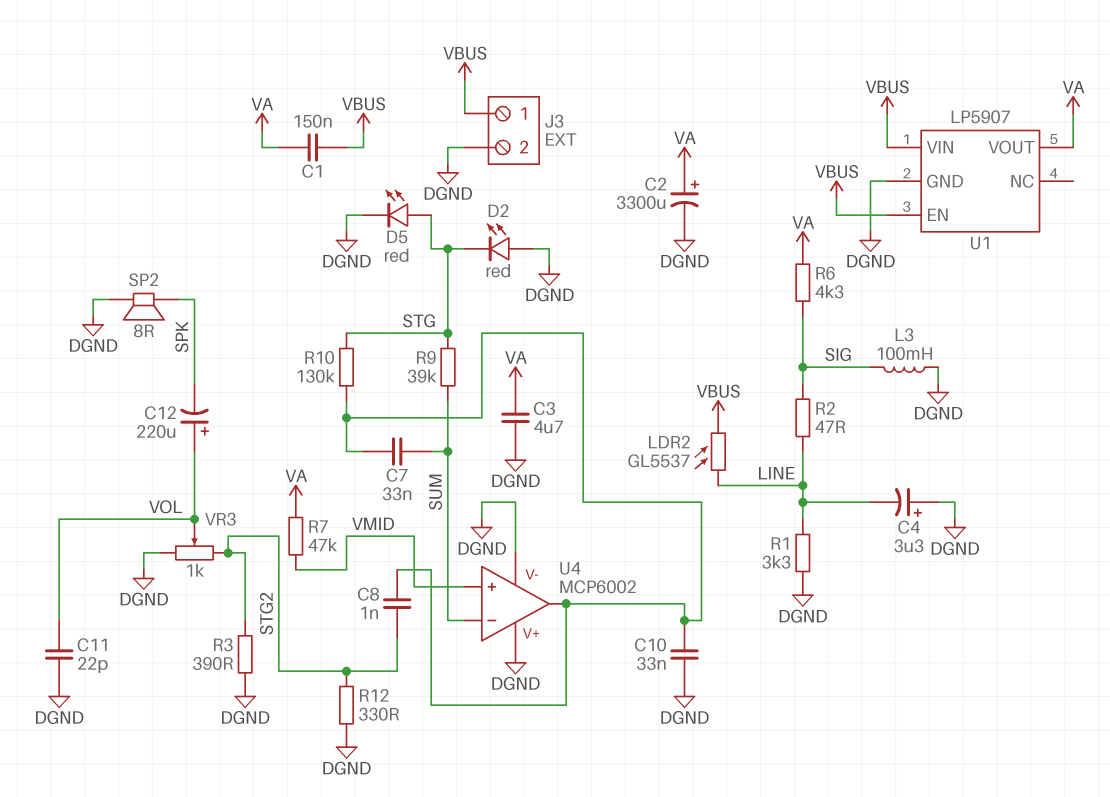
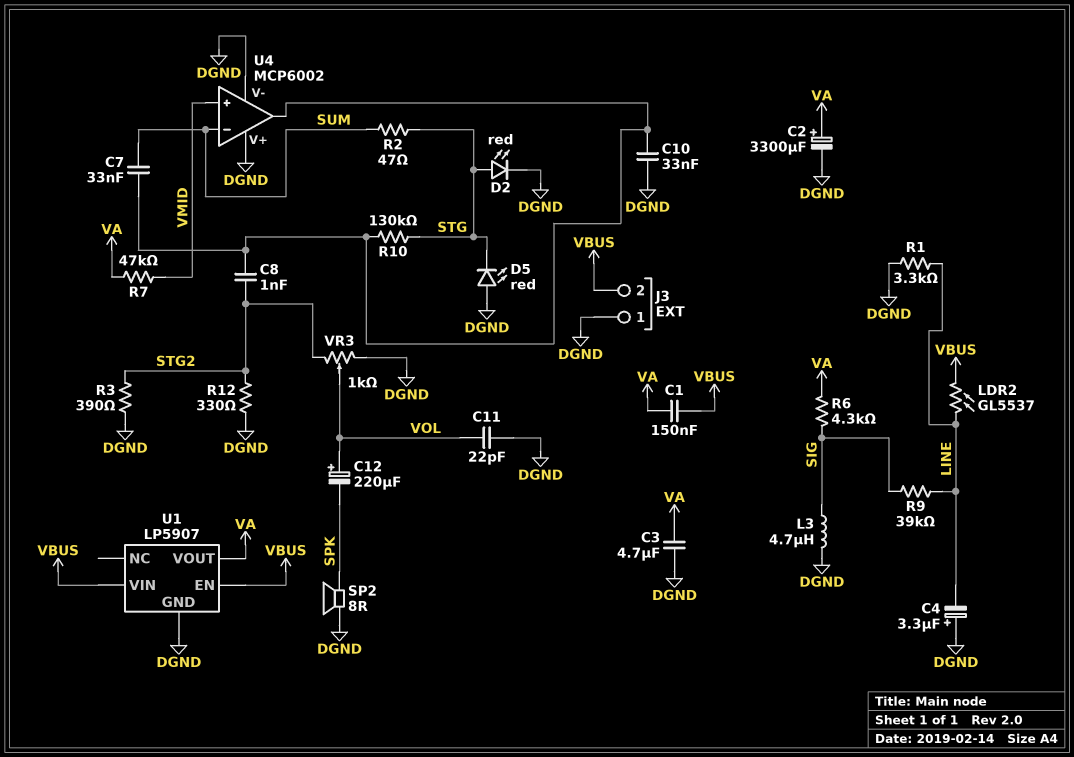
D2: LED red (A DGND, K STG) -> LED red (A STG, K DGND)
D5: LED red (A STG, K DGND) -> LED red (A DGND, K STG)
J3 pin 1: VBUS -> DGND
J3 pin 2: DGND -> VBUS
L3: 100mH (DGND, SIG) -> 4.7uH (DGND, SIG)
R2: 47 (LINE, SIG) -> 47 (STG, SUM)
R9: 39k (STG, SUM) -> 39k (LINE, SIG)

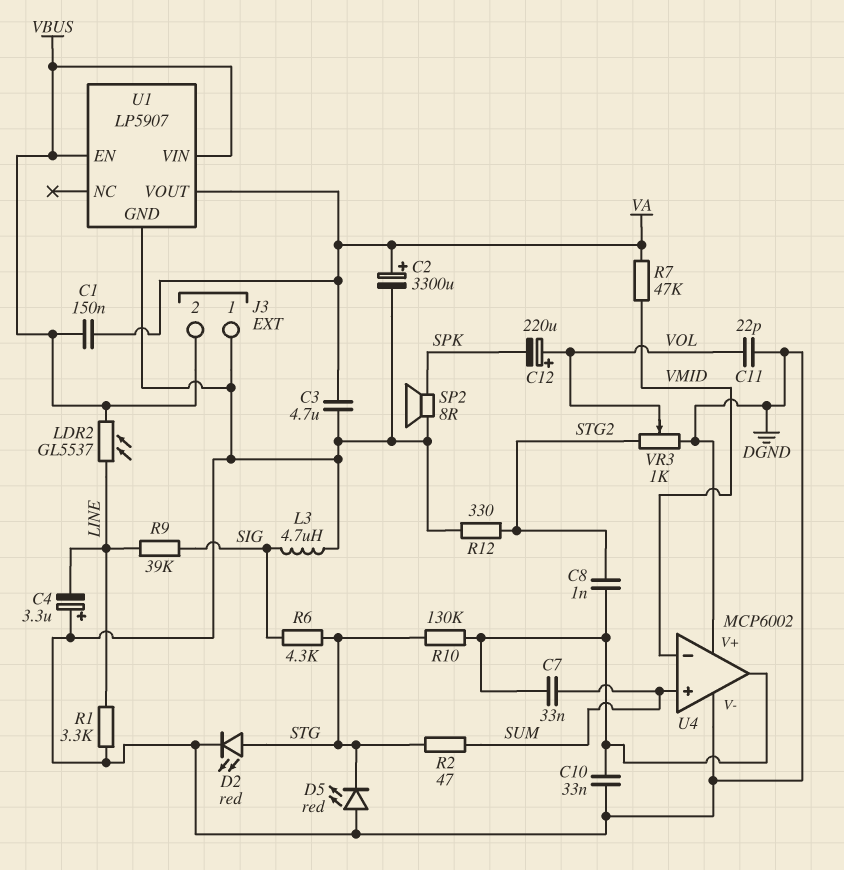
R3: 390 (DGND, STG2) -> none
R6: 4.3k (SIG, VA) -> 4.3k (SIG, STG)
U4 pin in+: VMID -> SUM
U4 pin in-: SUM -> VMID

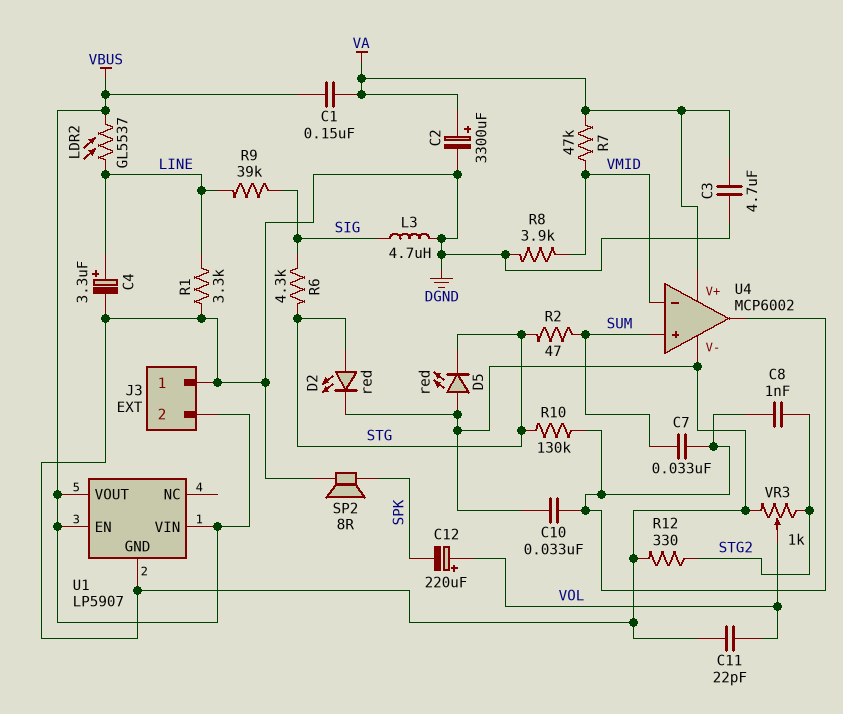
C4: 3.3uF (plus DGND, minus LINE) -> 3.3uF (plus LINE, minus DGND)
R8: none -> 3.9k (DGND, VMID)
U1 pin VOUT: VA -> VBUS
U4 pin V+: DGND -> VA

